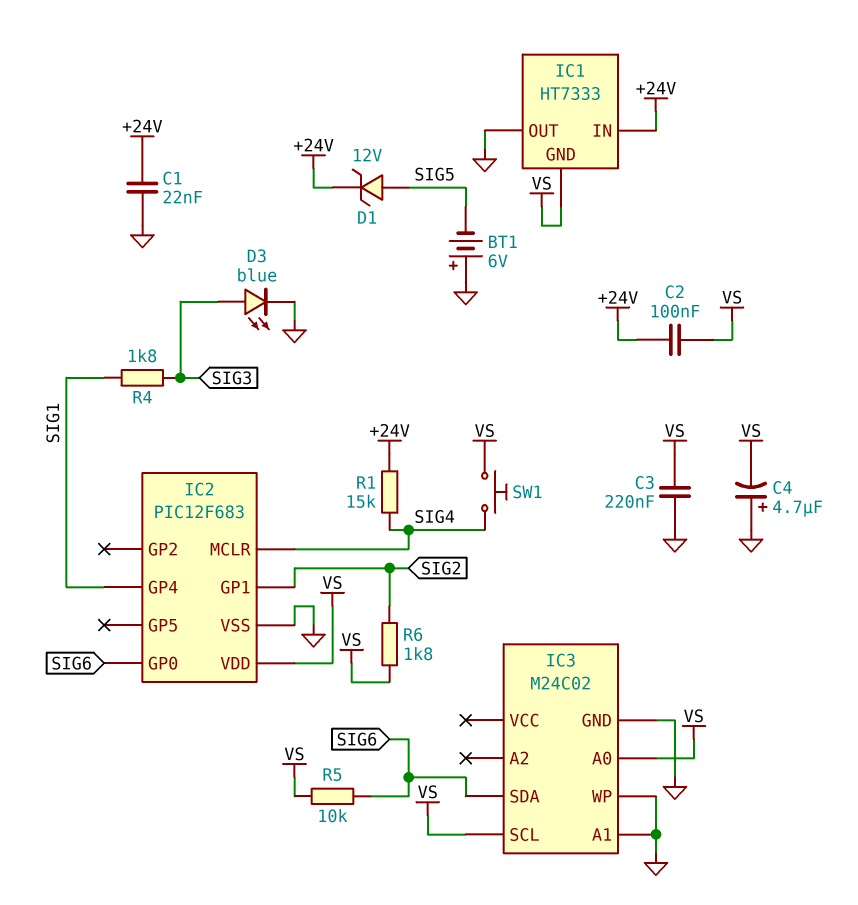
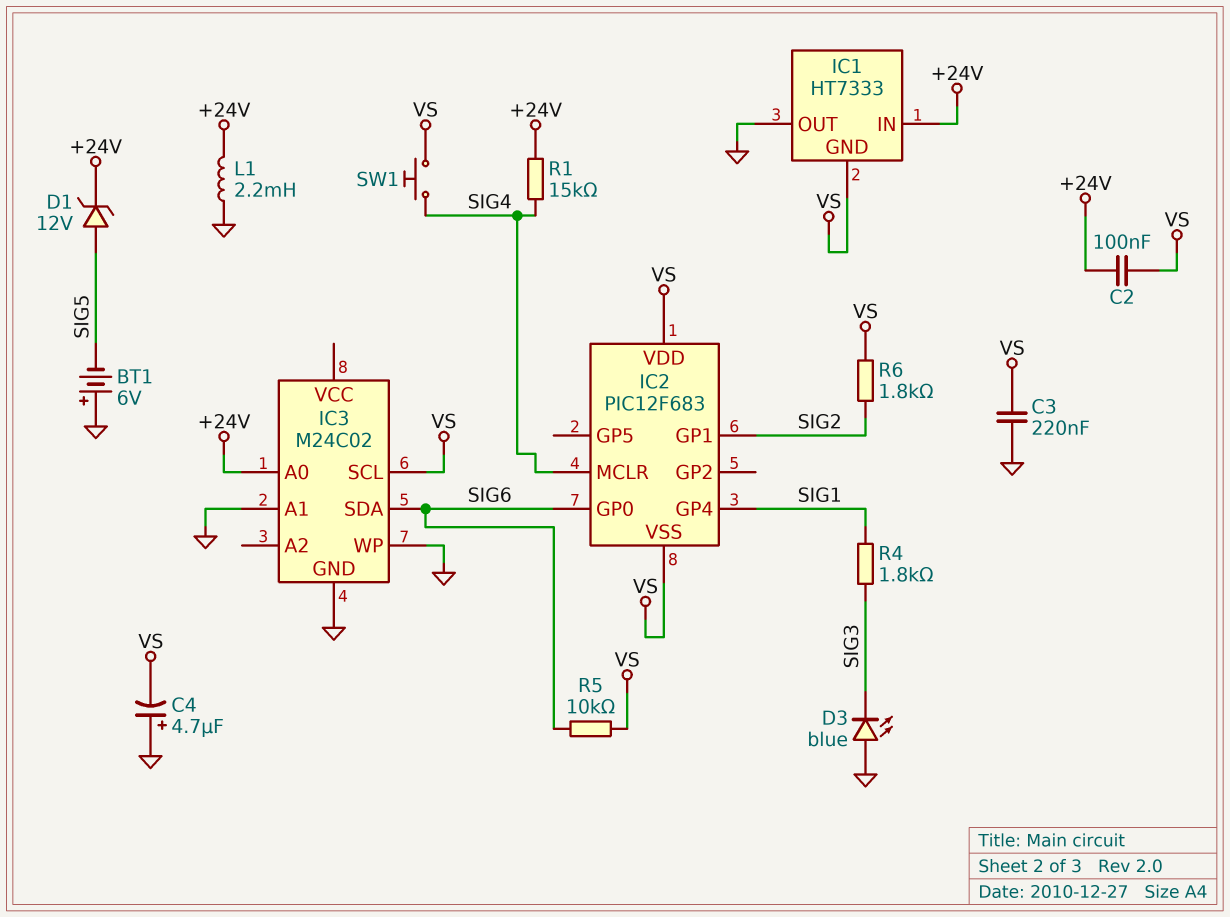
C1: 22nF (+24V, GND) -> none
D3: LED blue (A SIG3, K GND) -> LED blue (A GND, K SIG3)
IC2 pin VSS: GND -> VS
IC3 pin A0: VS -> +24V
L1: none -> 2.2mH (+24V, GND)

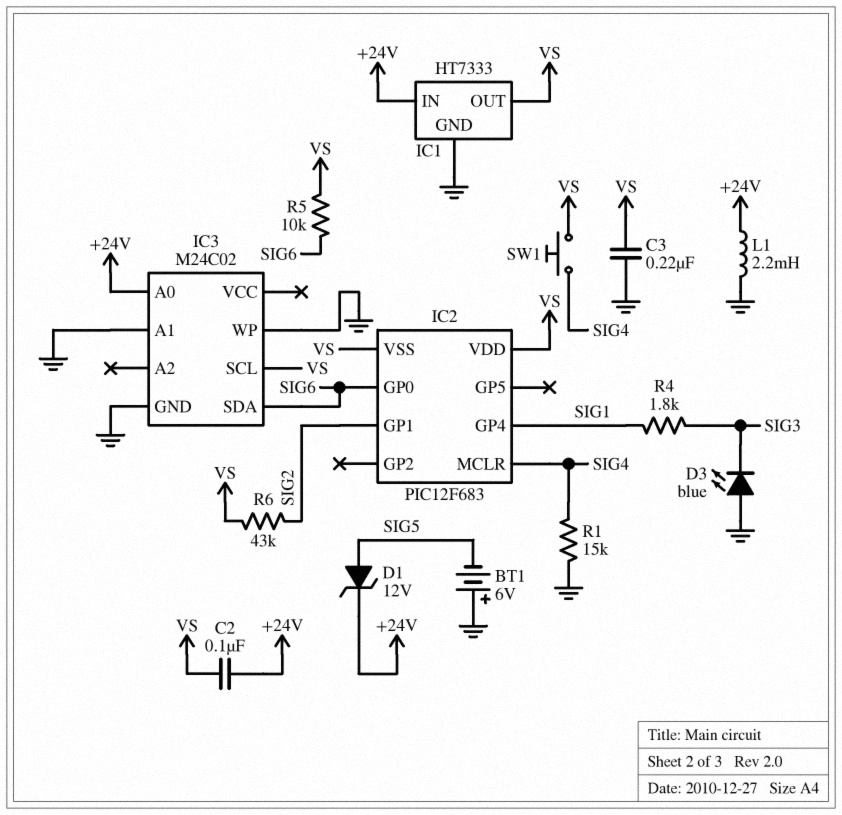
C4: 4.7uF (plus GND, minus VS) -> none
IC1 pin GND: VS -> GND
IC1 pin OUT: GND -> VS
R1: 15k (+24V, SIG4) -> 15k (GND, SIG4)
R6: 1.8k (SIG2, VS) -> 43k (SIG2, VS)

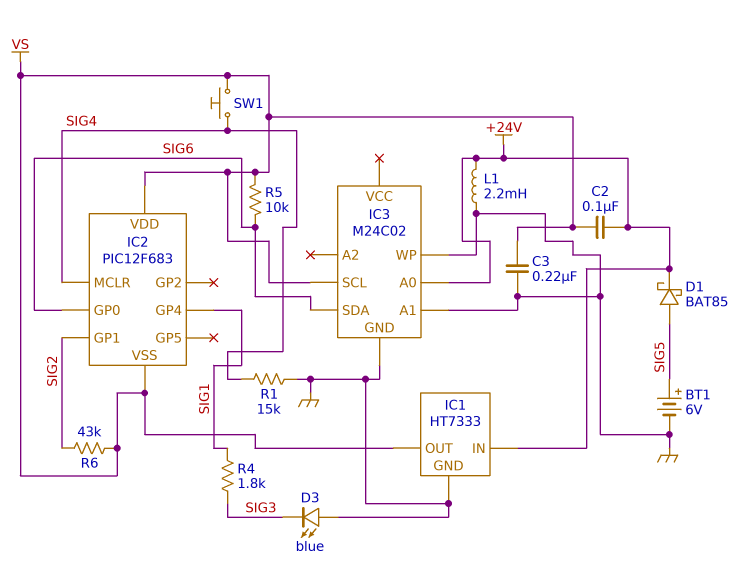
BT1: 6V (plus GND, minus SIG5) -> 6V (plus SIG5, minus GND)
D1: zener 12V (A SIG5, K +24V) -> schottky BAT85 (A SIG5, K +24V)

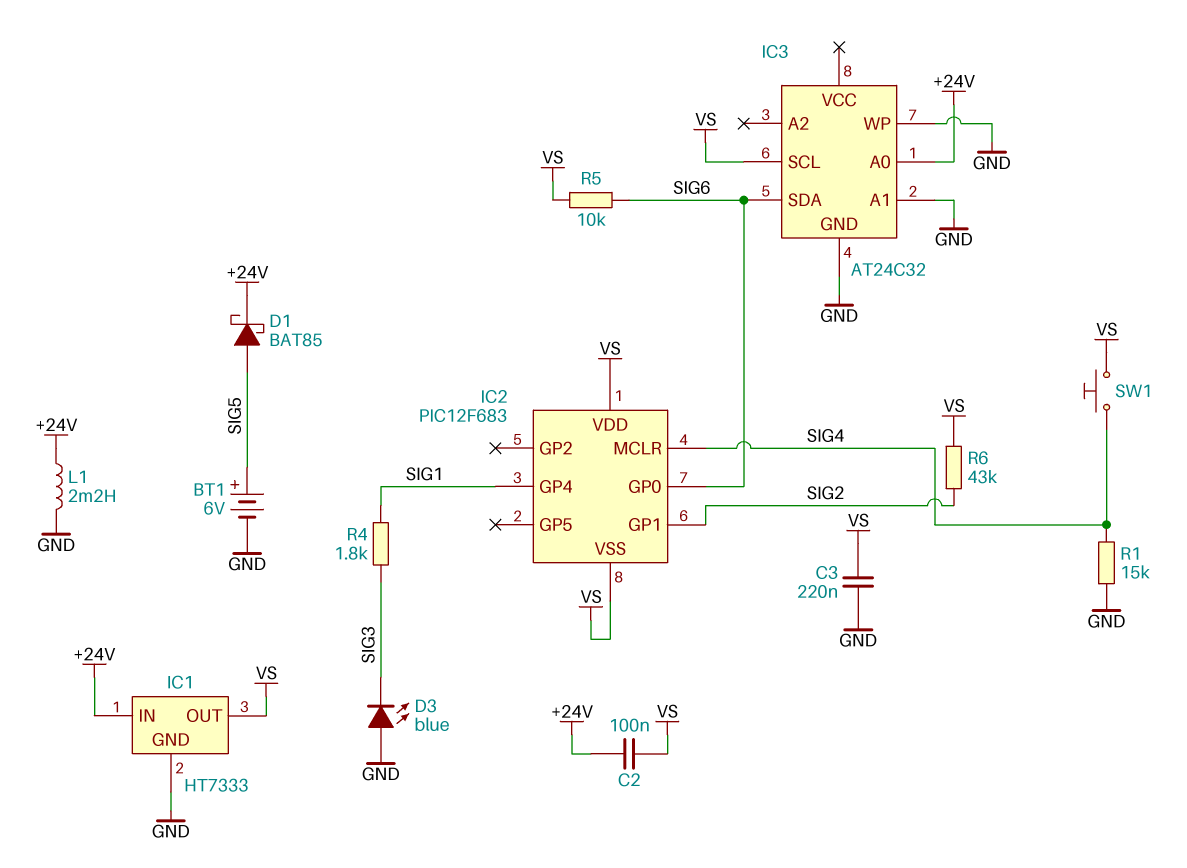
IC3: M24C02 -> AT24C32

